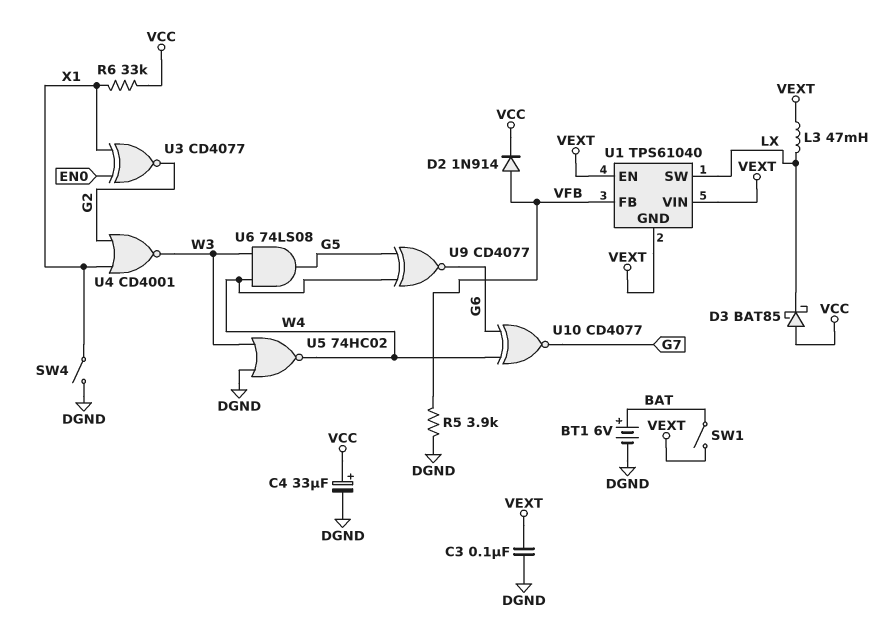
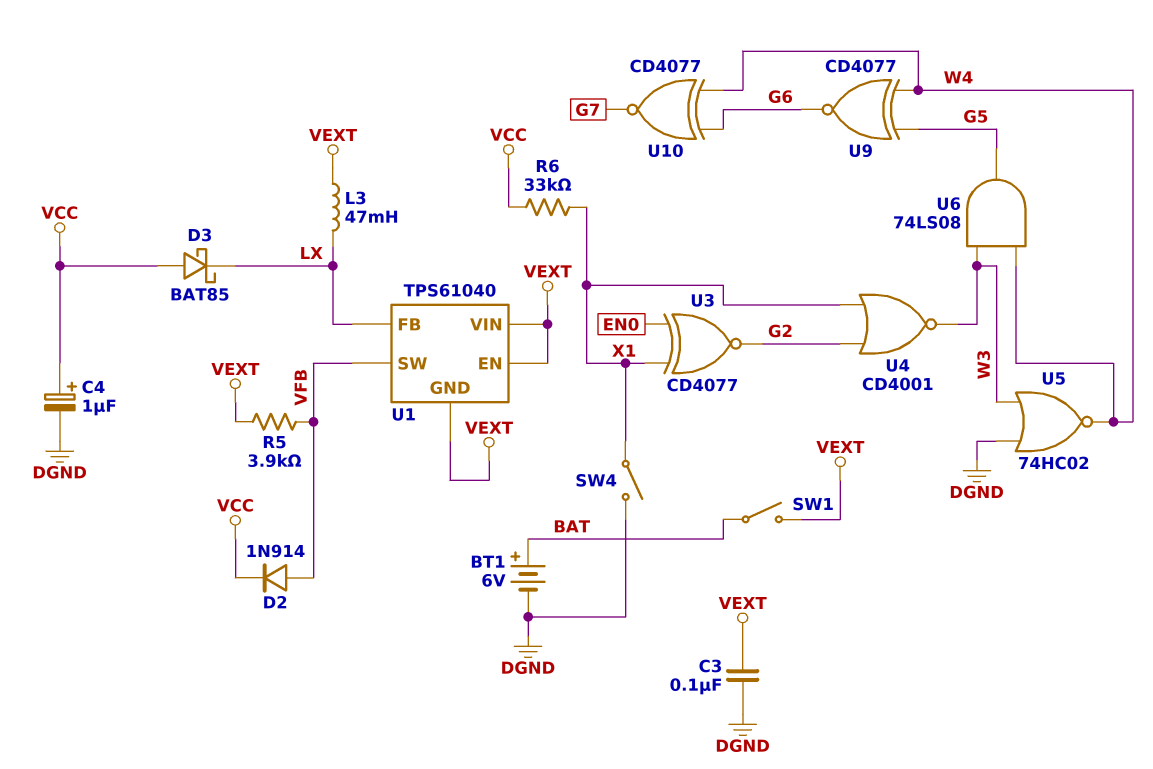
C4: 33uF (plus VCC, minus DGND) -> 1uF (plus VCC, minus DGND)
R5: 3.9k (DGND, VFB) -> 3.9k (VEXT, VFB)
U1 pin FB: VFB -> LX
U1 pin SW: LX -> VFB

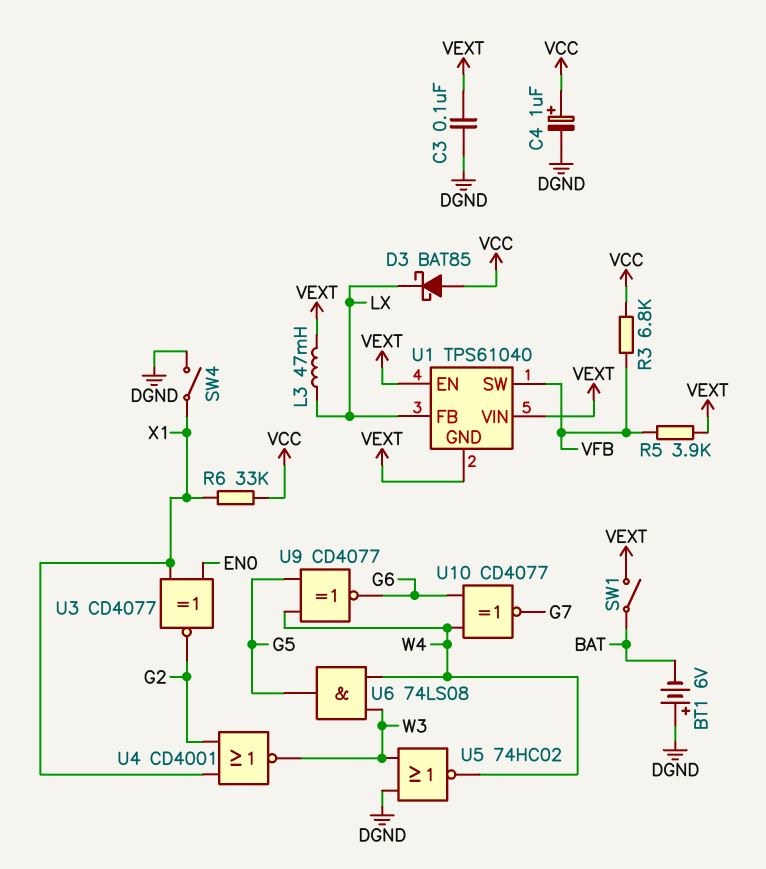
BT1: 6V (plus BAT, minus DGND) -> 6V (plus DGND, minus BAT)
D2: diode 1N914 (A VFB, K VCC) -> none
R3: none -> 6.8k (VCC, VFB)

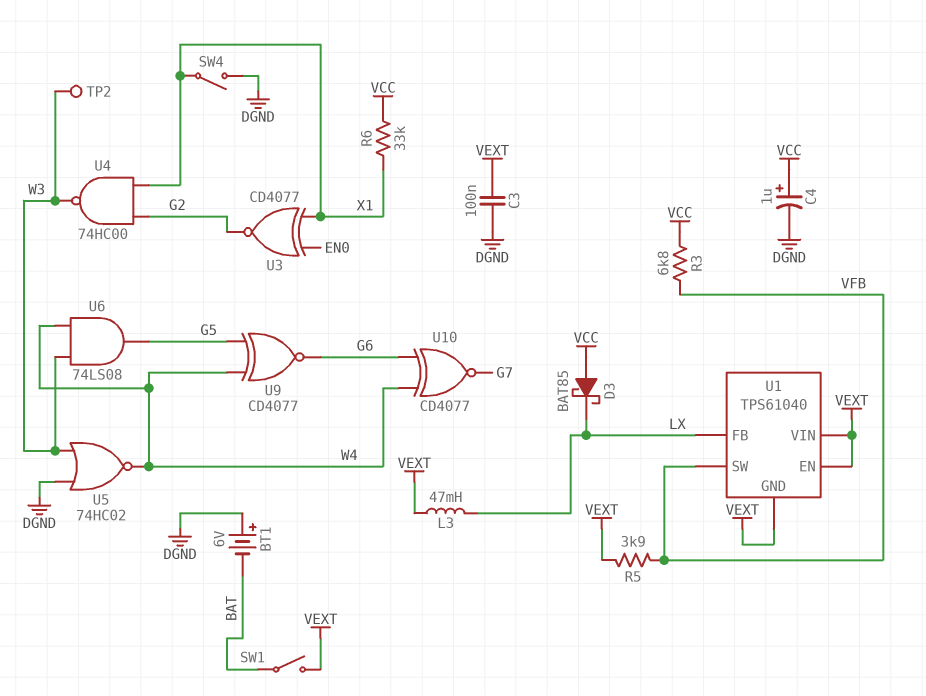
TP2: none -> test point (W3)
U4: NOR CD4001 (in G2, in X1, out W3) -> NAND 74HC00 (in G2, in X1, out W3)

